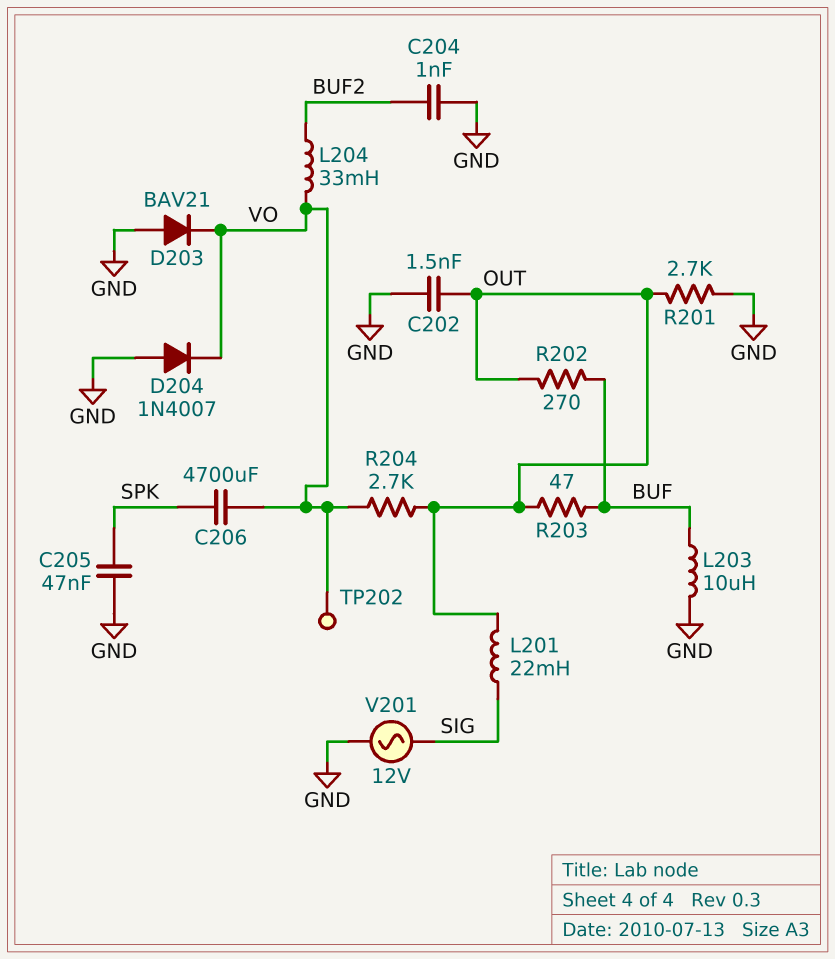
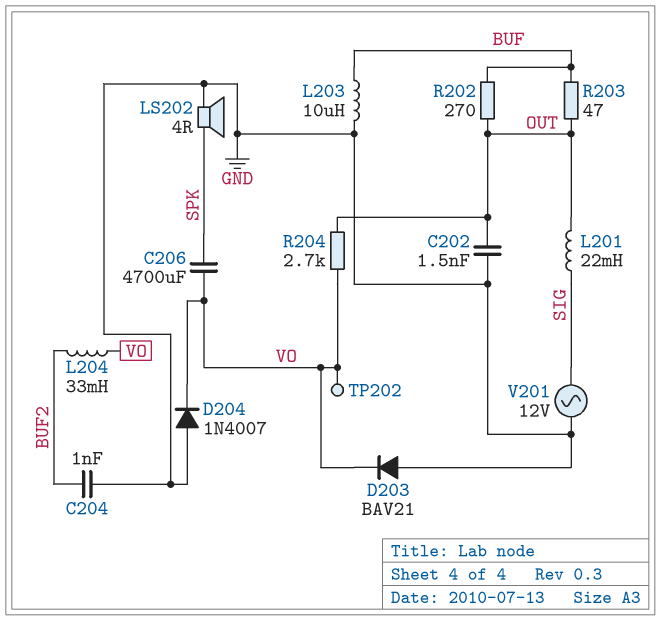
C205: 47nF (GND, SPK) -> none
LS202: none -> speaker 4R (GND, SPK)
R201: 2.7k (GND, OUT) -> none

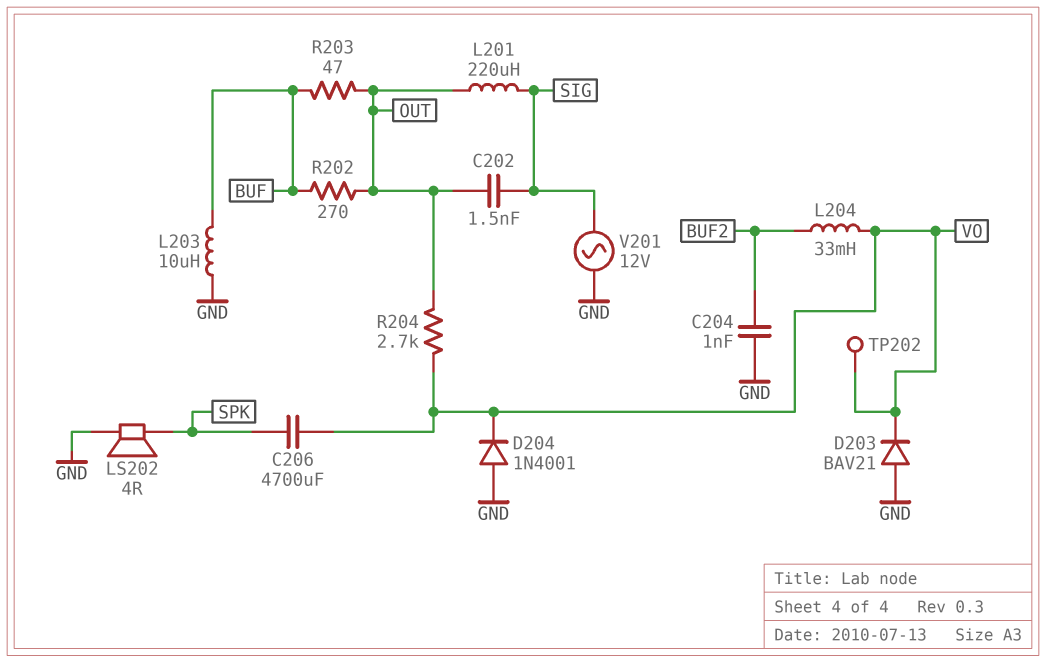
C202: 1.5nF (GND, OUT) -> 1.5nF (OUT, SIG)
D204: diode 1N4007 (A GND, K VO) -> diode 1N4001 (A GND, K VO)
L201: 22mH (OUT, SIG) -> 220uH (OUT, SIG)

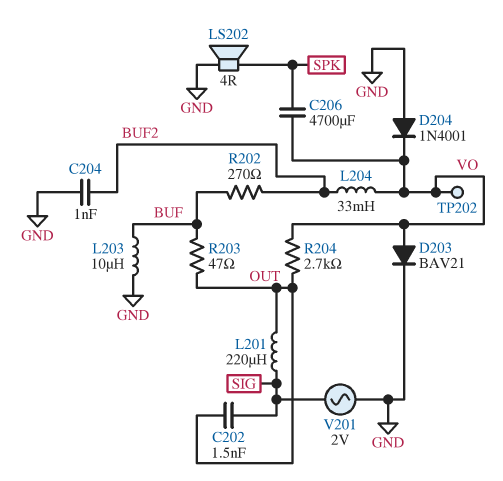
D203: diode BAV21 (A GND, K VO) -> diode BAV21 (A VO, K GND)
R202: 270 (BUF, OUT) -> 270 (BUF, BUF2)
V201: AC 12V (GND, SIG) -> AC 2V (GND, SIG)

